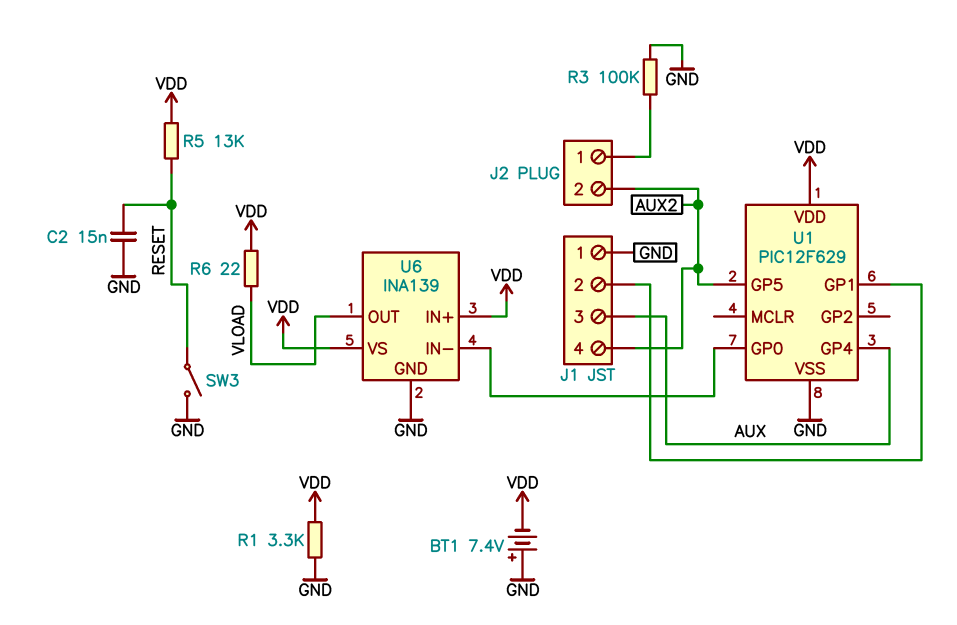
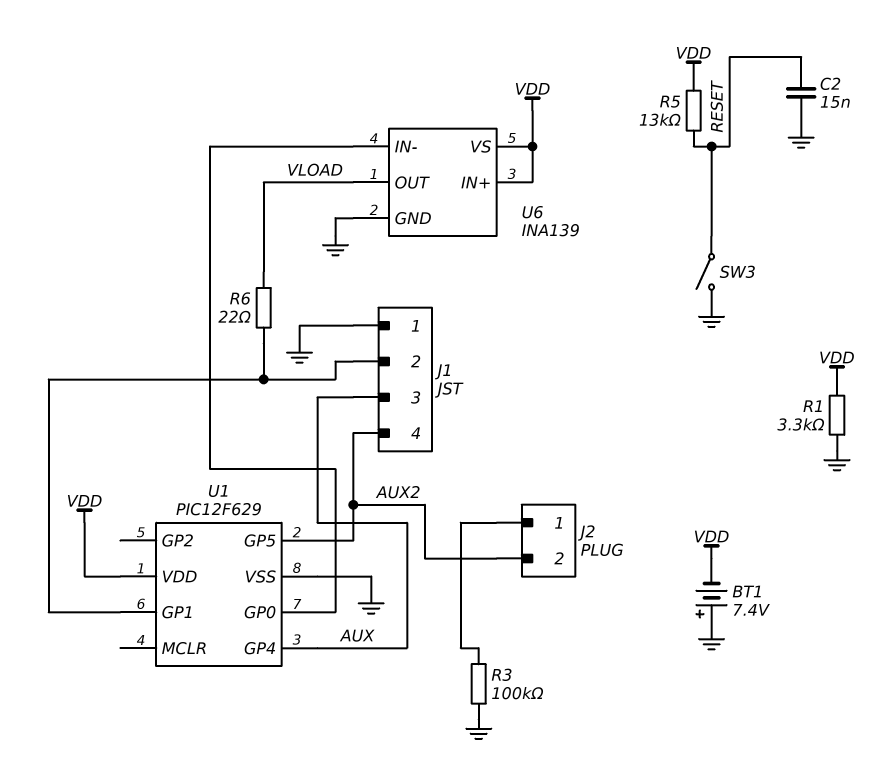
R6: 22 (VDD, VLOAD) -> 22 (J1/2, VLOAD)

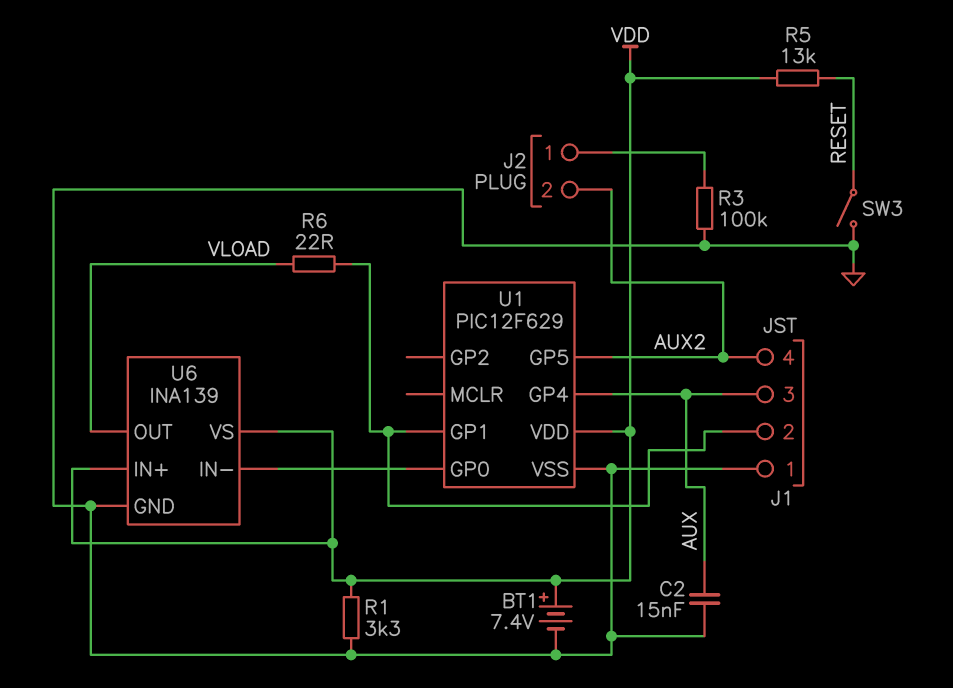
BT1: 7.4V (plus GND, minus VDD) -> 7.4V (plus VDD, minus GND)
C2: 15nF (GND, RESET) -> 15nF (AUX, GND)

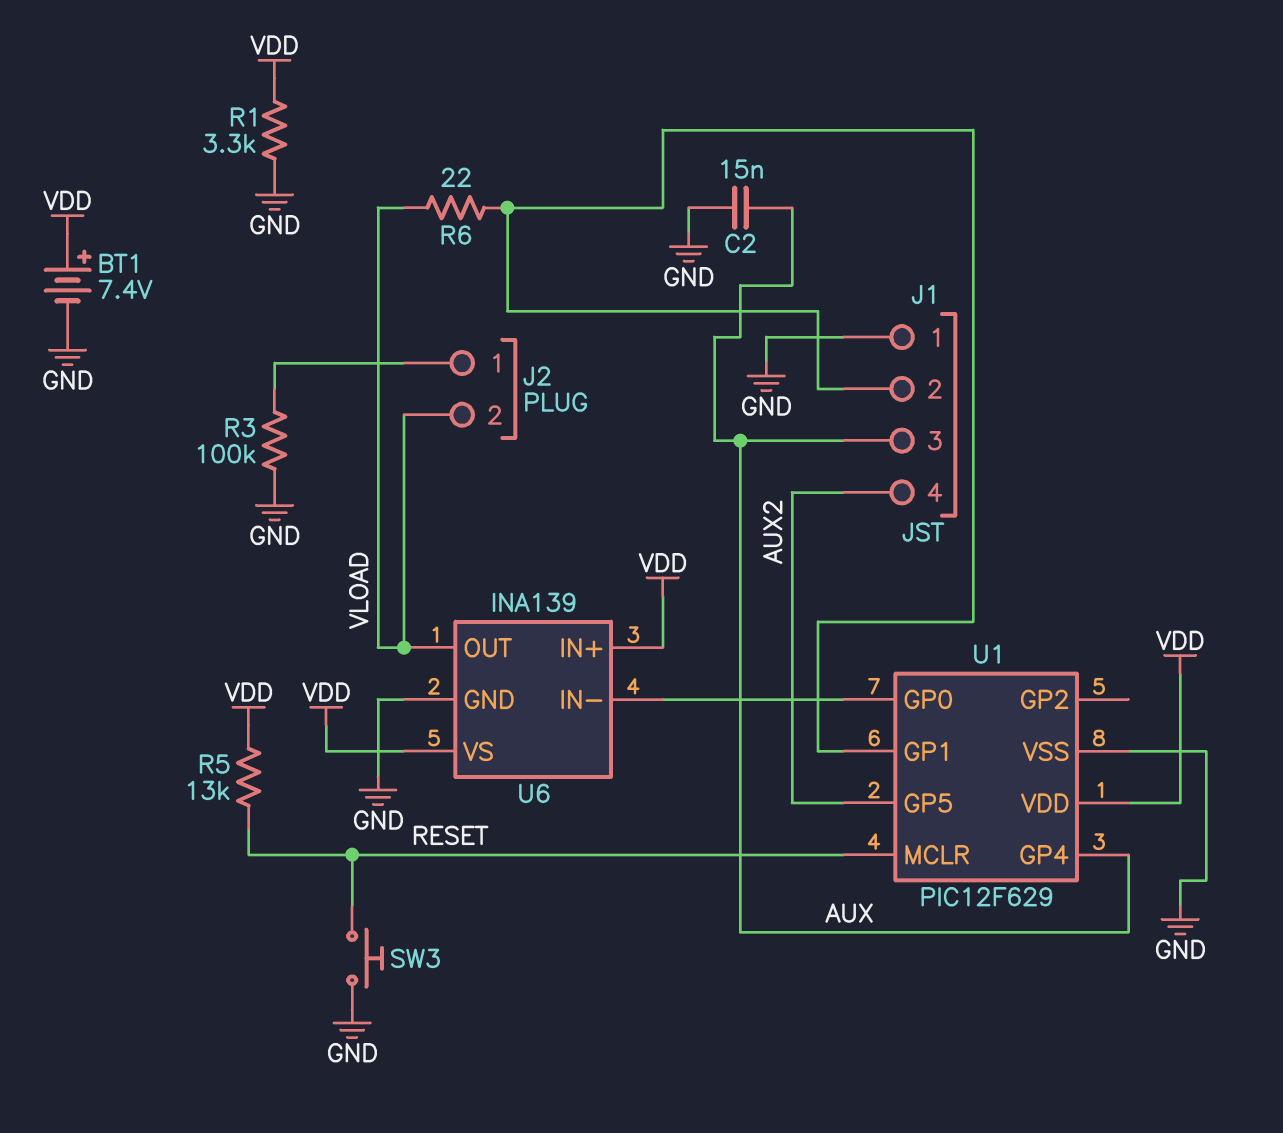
J2 pin 2: AUX2 -> VLOAD
SW3: switch (GND, RESET) -> button (GND, RESET)
U1 pin MCLR: none -> RESET

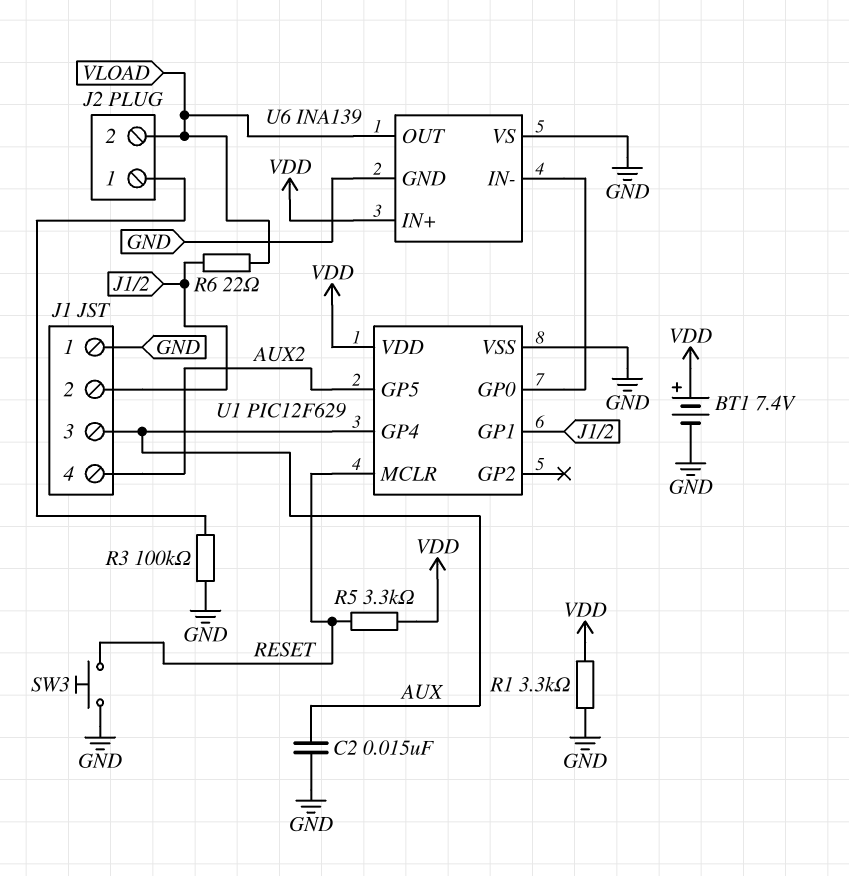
R5: 13k (RESET, VDD) -> 3.3k (RESET, VDD)
U6 pin VS: VDD -> GND

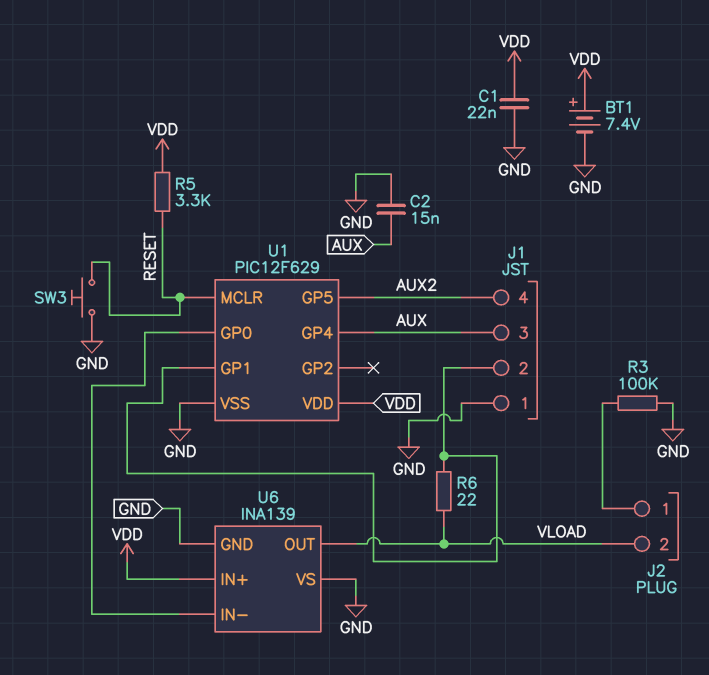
C1: none -> 22nF (GND, VDD)
R1: 3.3k (GND, VDD) -> none

